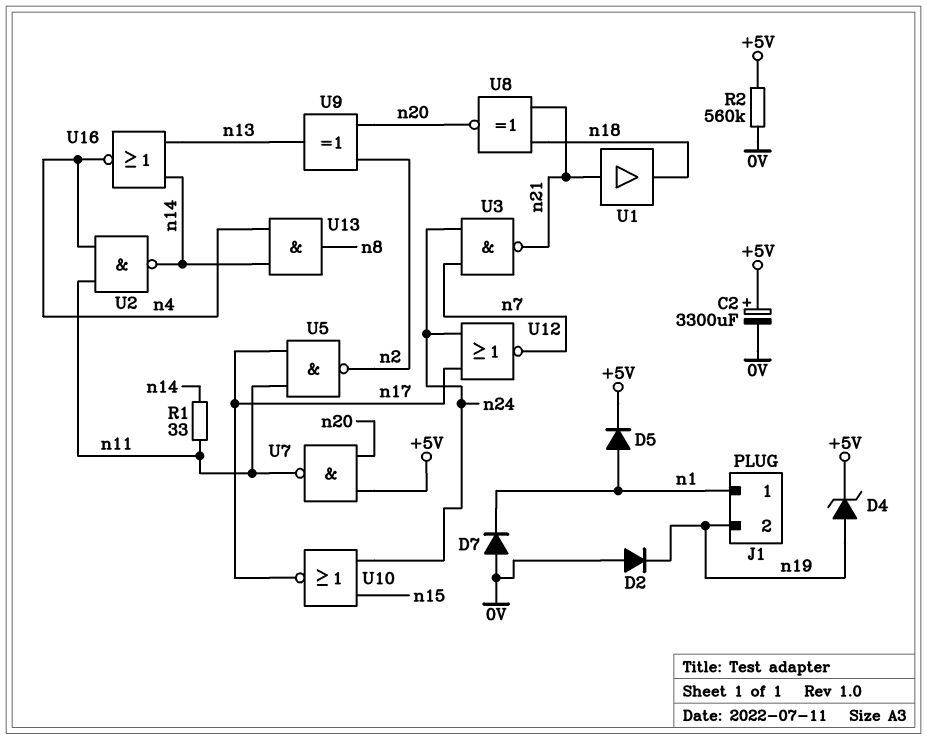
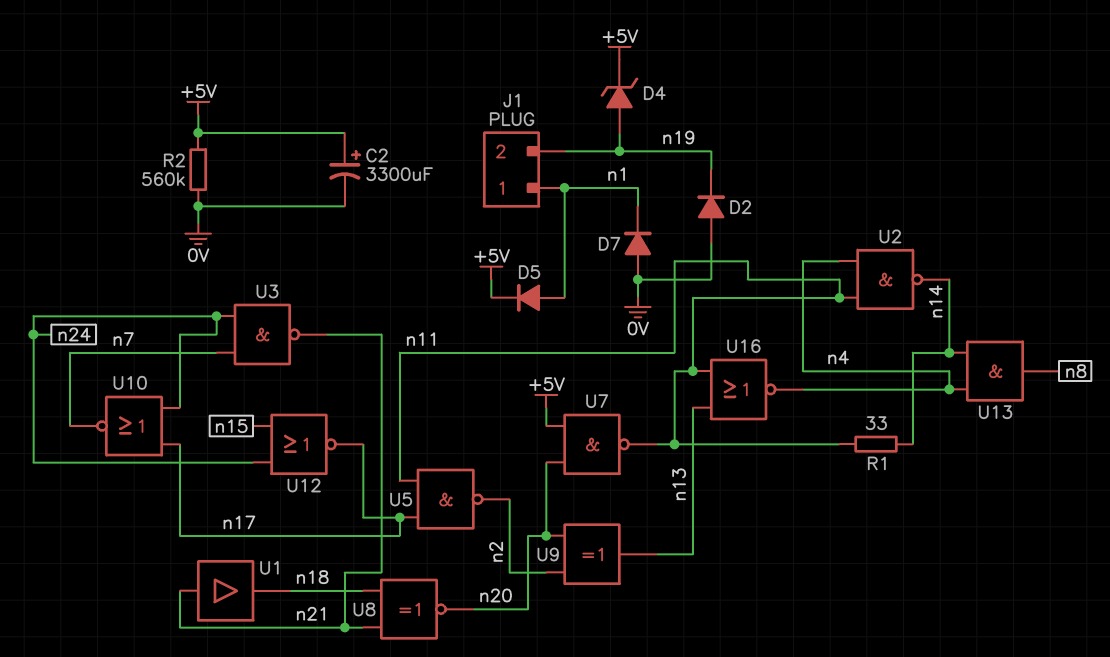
U10: NOR (in n15, in n24, out n17) -> NOR (in n17, in n24, out n7)
U12: NOR (in n17, in n24, out n7) -> NOR (in n15, in n24, out n17)
U16: NOR (in n13, in n14, out n4) -> NOR (in n11, in n13, out n4)

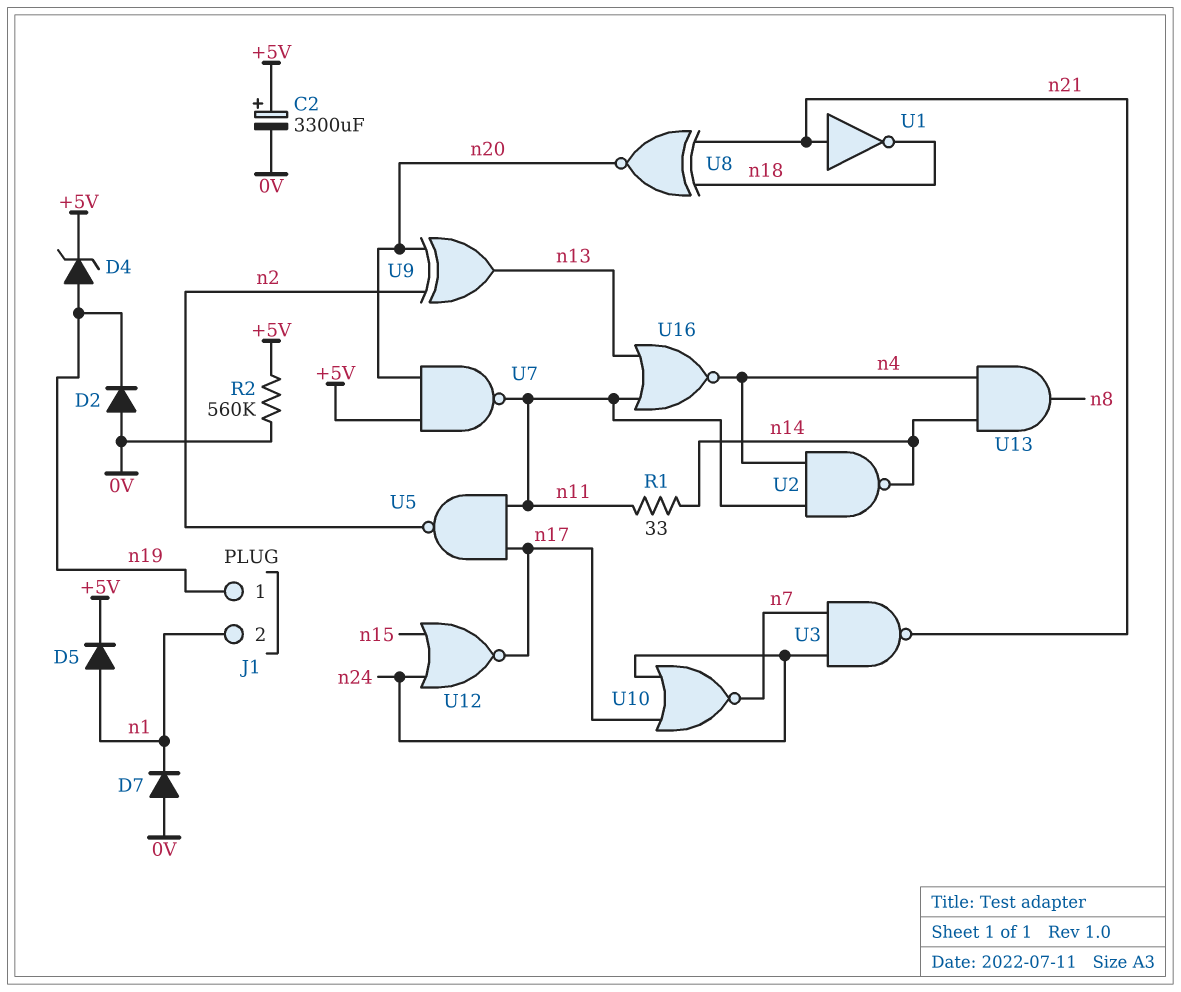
J1 pin 1: n1 -> n19
J1 pin 2: n19 -> n1
U1: buffer (in n21, out n18) -> NOT (in n21, out n18)

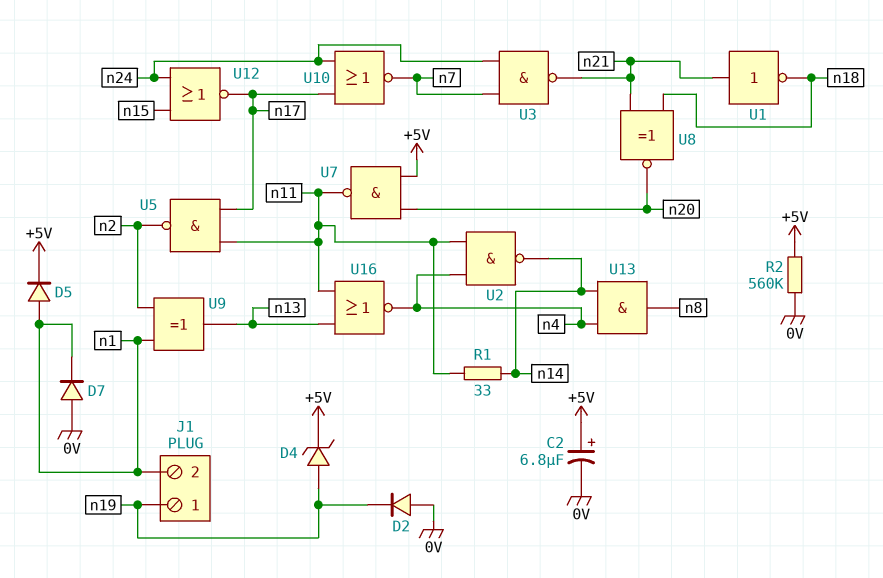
C2: 3300uF (plus +5V, minus 0V) -> 6.8uF (plus +5V, minus 0V)
U9: XOR (in n2, in n20, out n13) -> XOR (in n1, in n2, out n13)

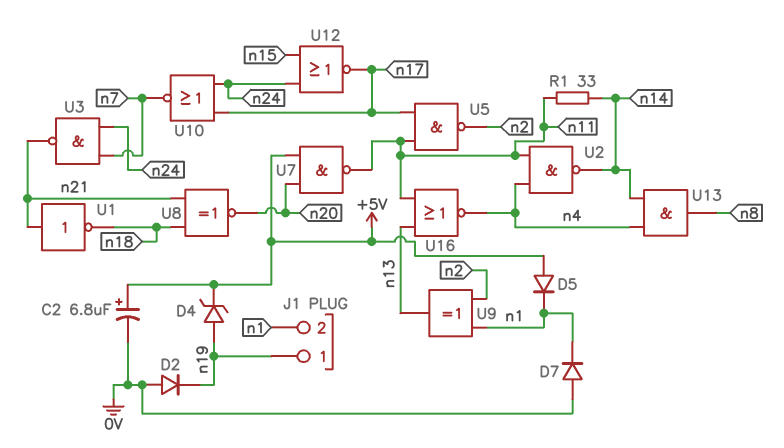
D5: diode (A n1, K +5V) -> diode (A +5V, K n1)
R2: 560k (+5V, 0V) -> none

